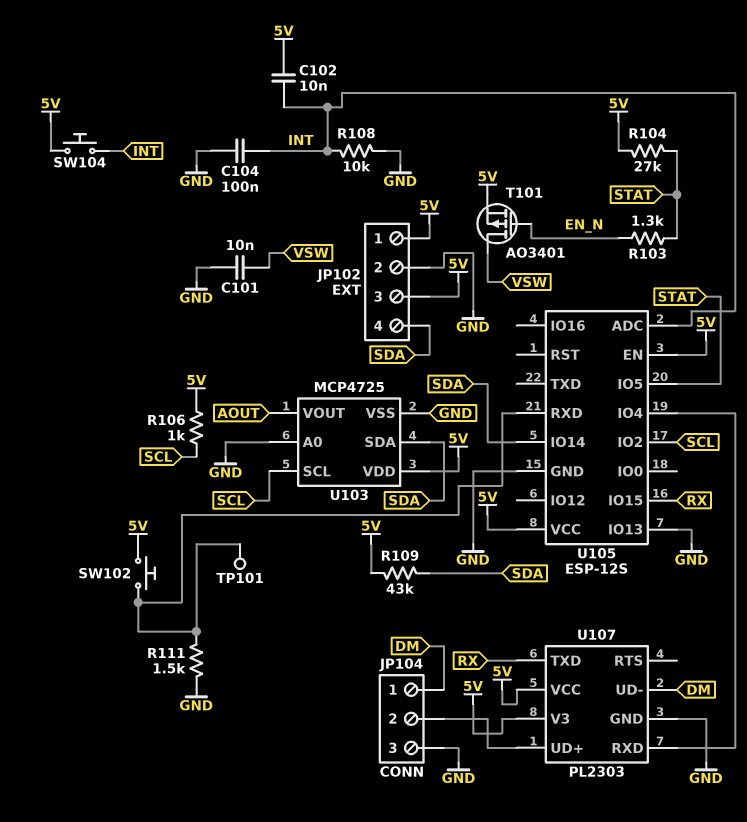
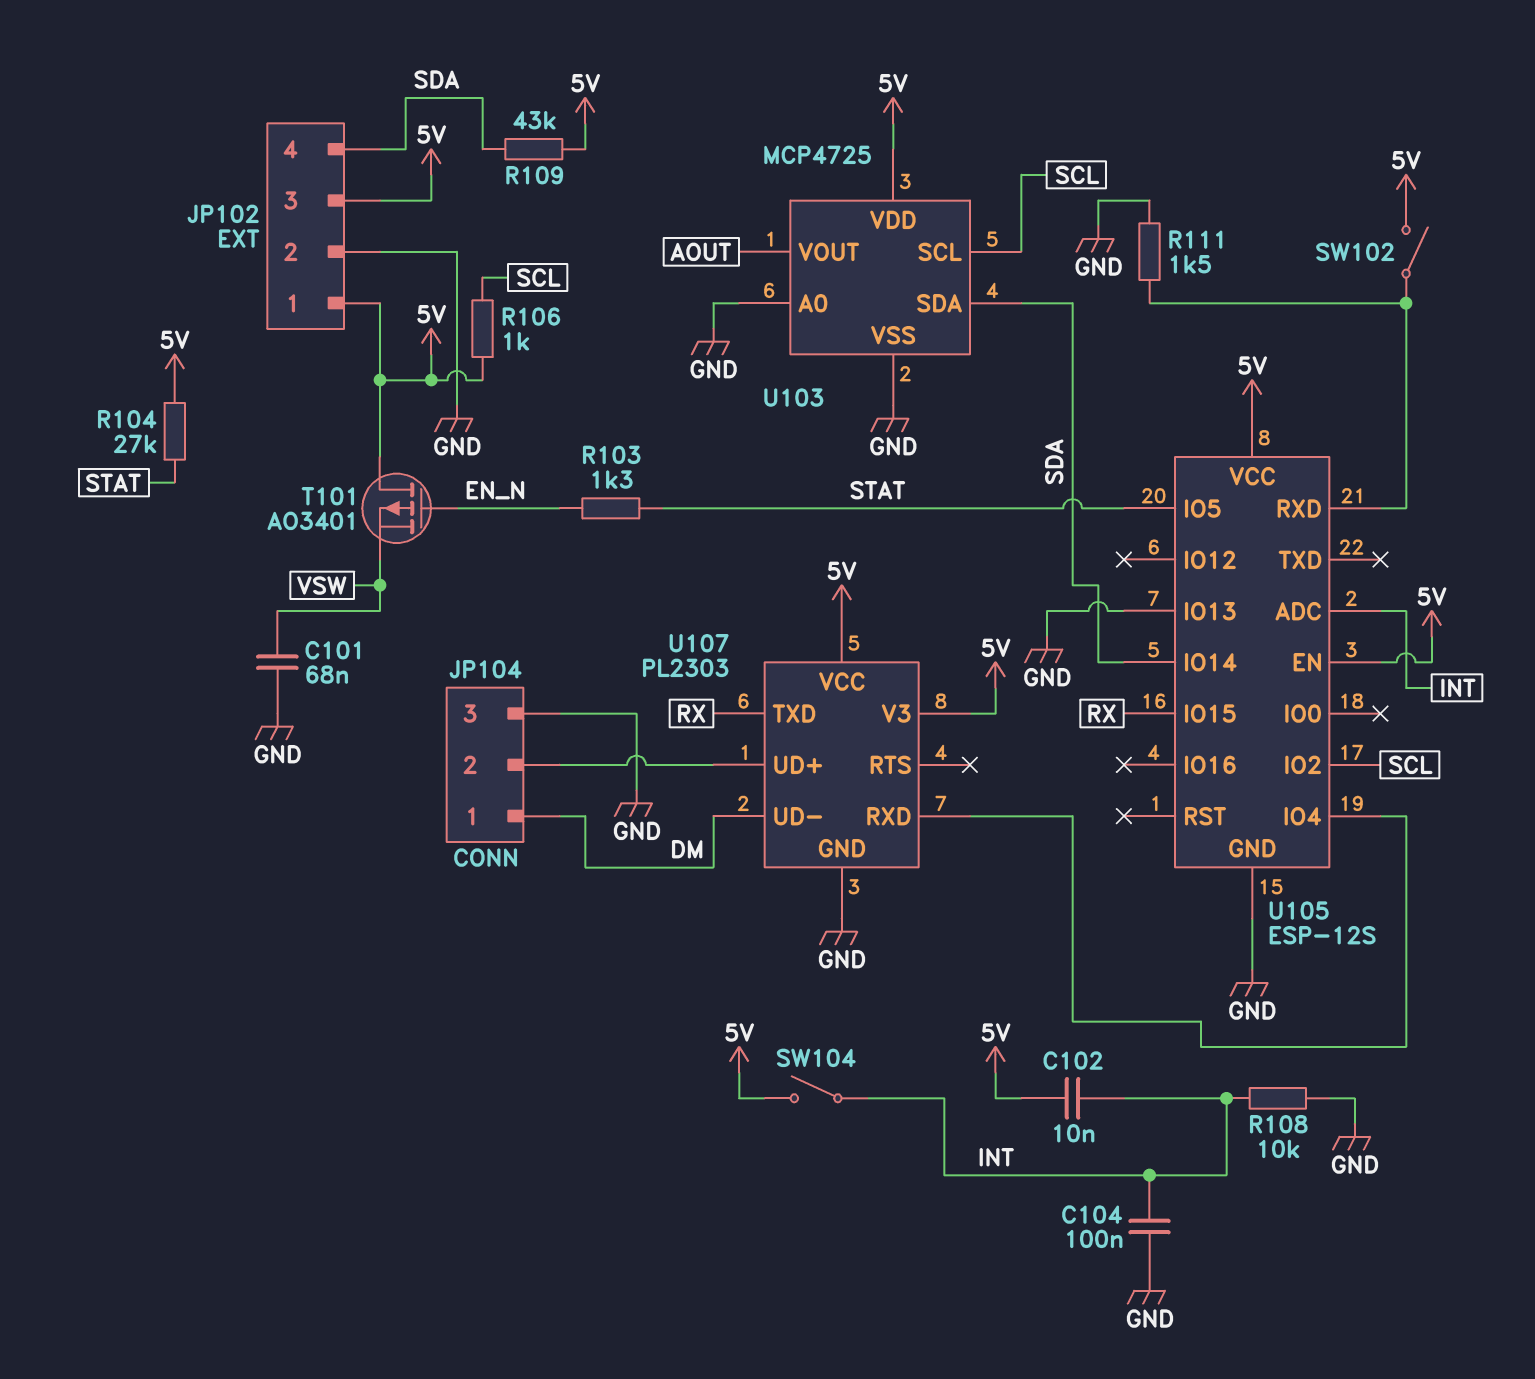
C101: 10nF (GND, VSW) -> 68nF (GND, VSW)
SW102: button (5V, U105/RXD) -> switch (5V, U105/RXD)
SW104: button (5V, INT) -> switch (5V, INT)
T101: PMOS AO3401 (G EN_N, D VSW, S 5V) -> PMOS AO3401 (G EN_N, D 5V, S VSW)
TP101: test point (U105/RXD) -> none

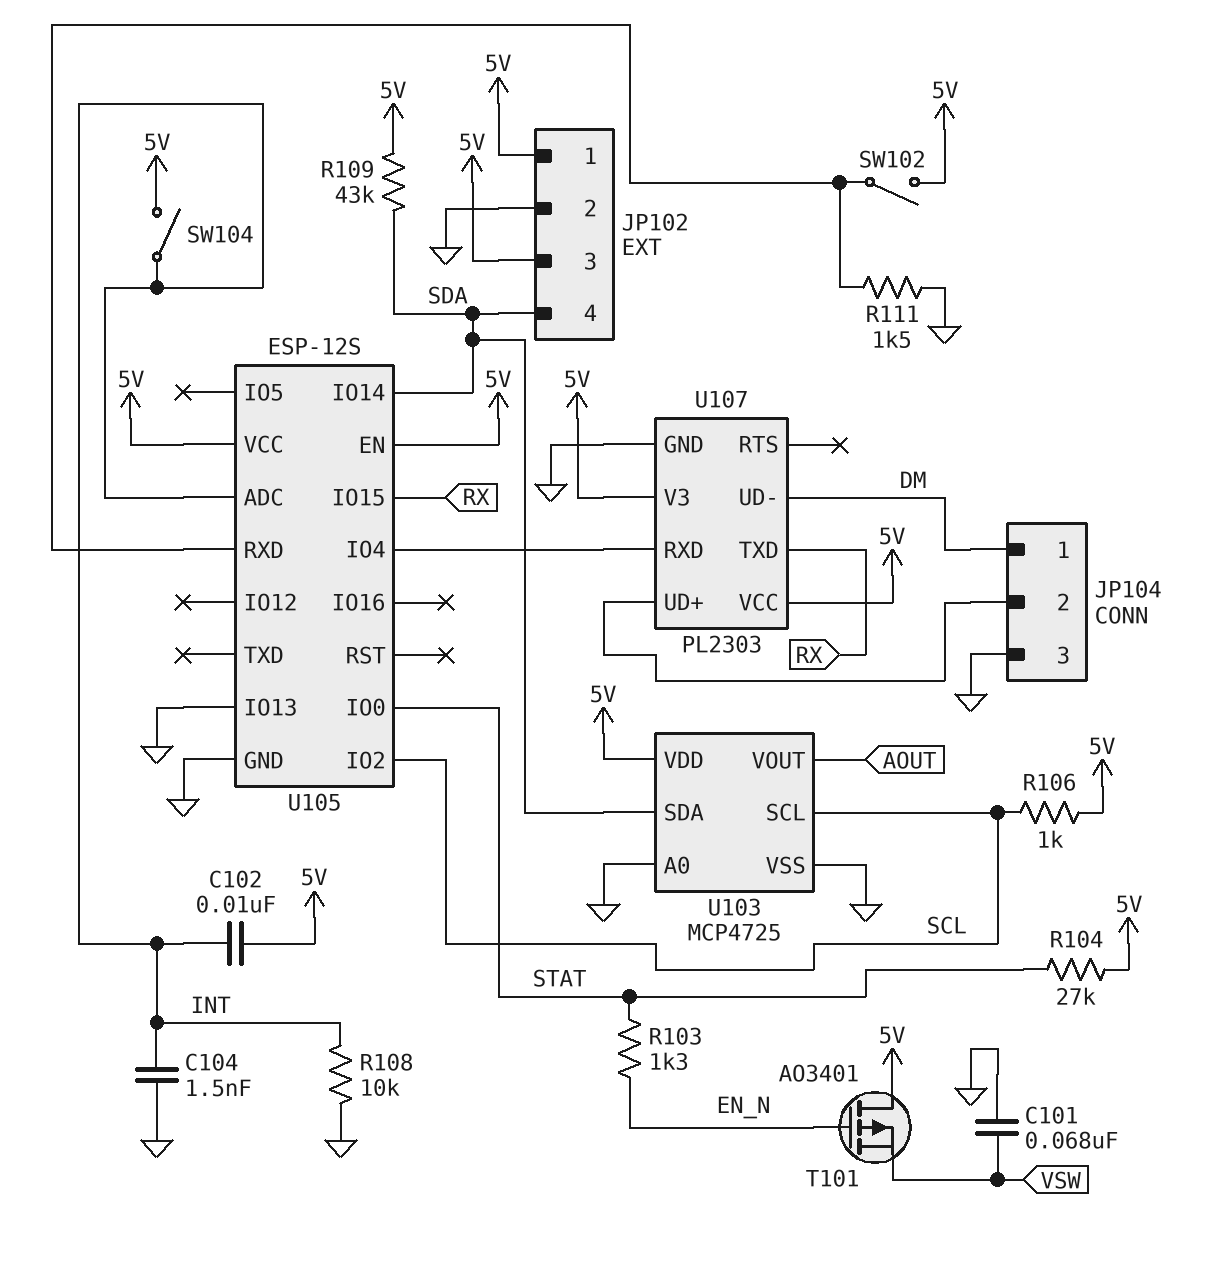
C104: 100nF (GND, INT) -> 1.5nF (GND, INT)
U105 pin IO0: none -> STAT
U105 pin IO5: STAT -> none

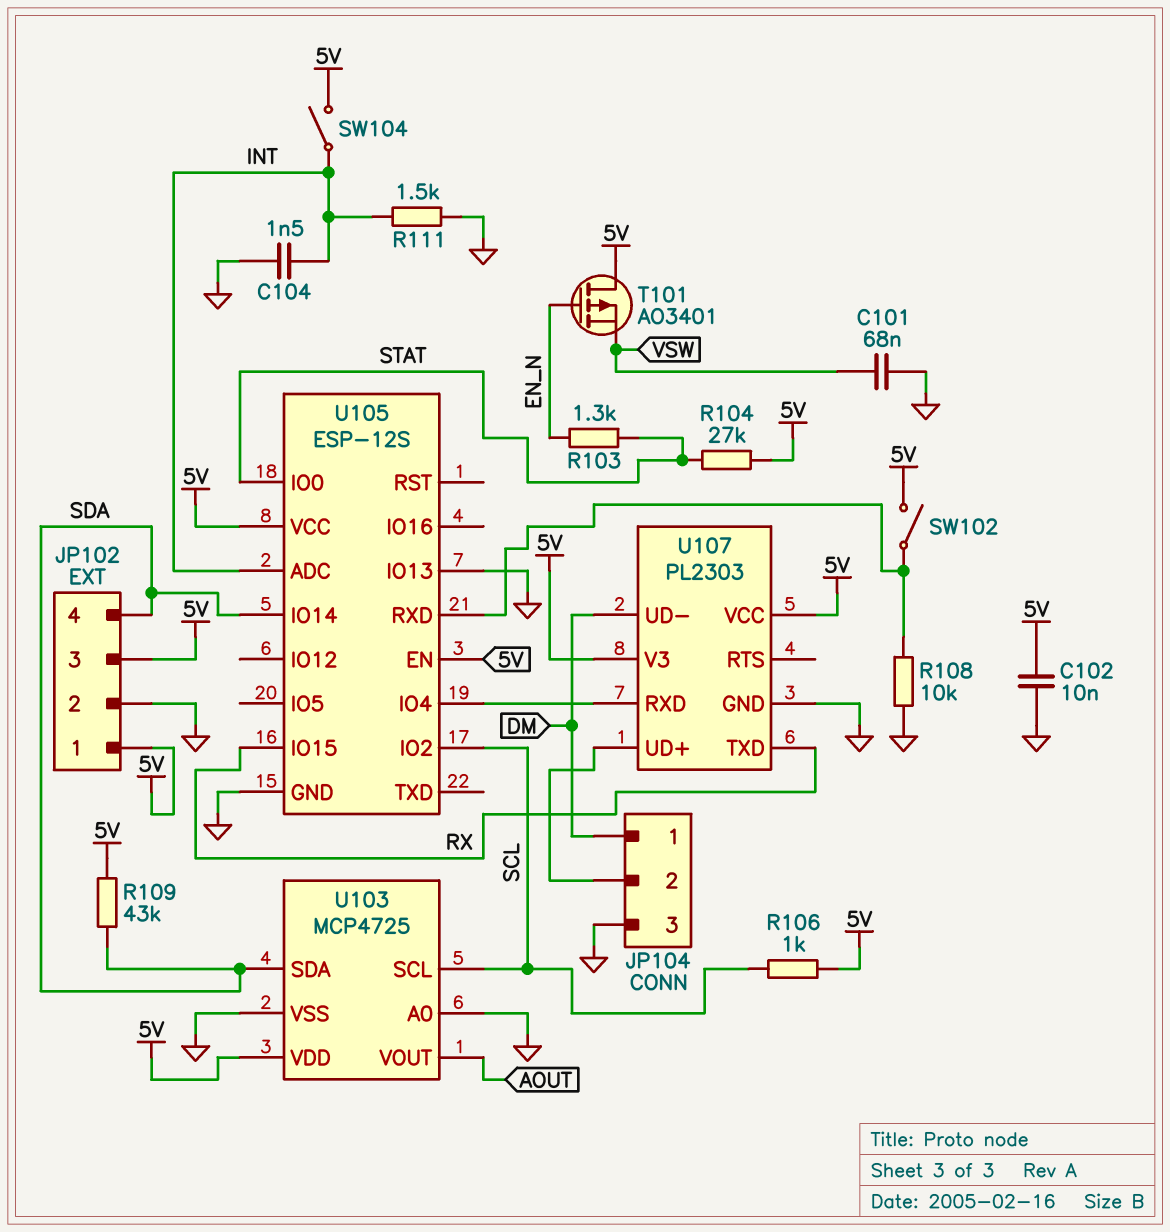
C102: 10nF (5V, INT) -> 10nF (5V, GND)
R108: 10k (GND, INT) -> 10k (GND, U105/RXD)
R111: 1.5k (GND, U105/RXD) -> 1.5k (GND, INT)

